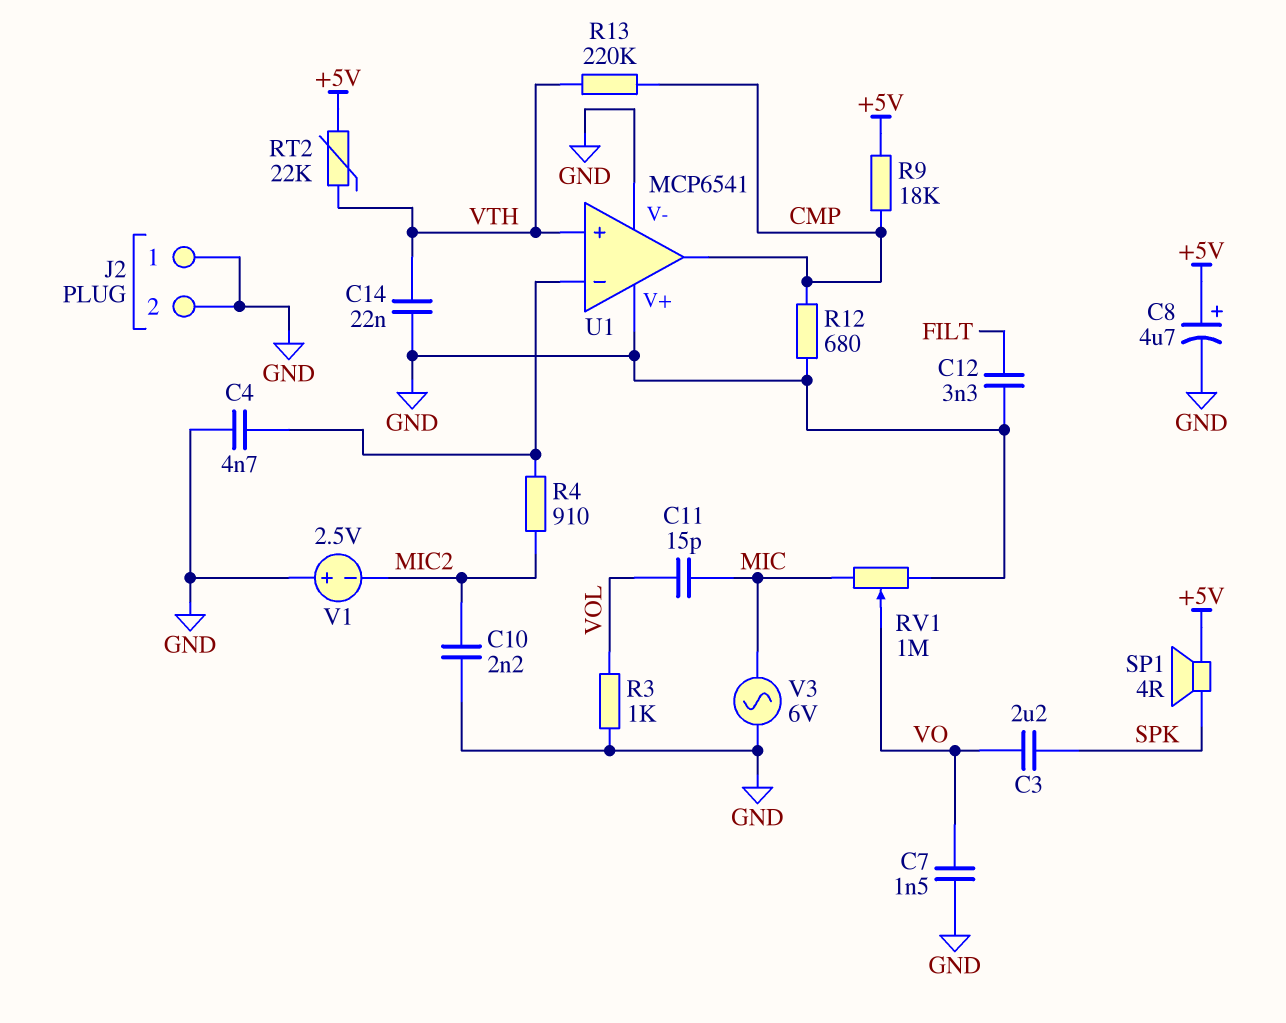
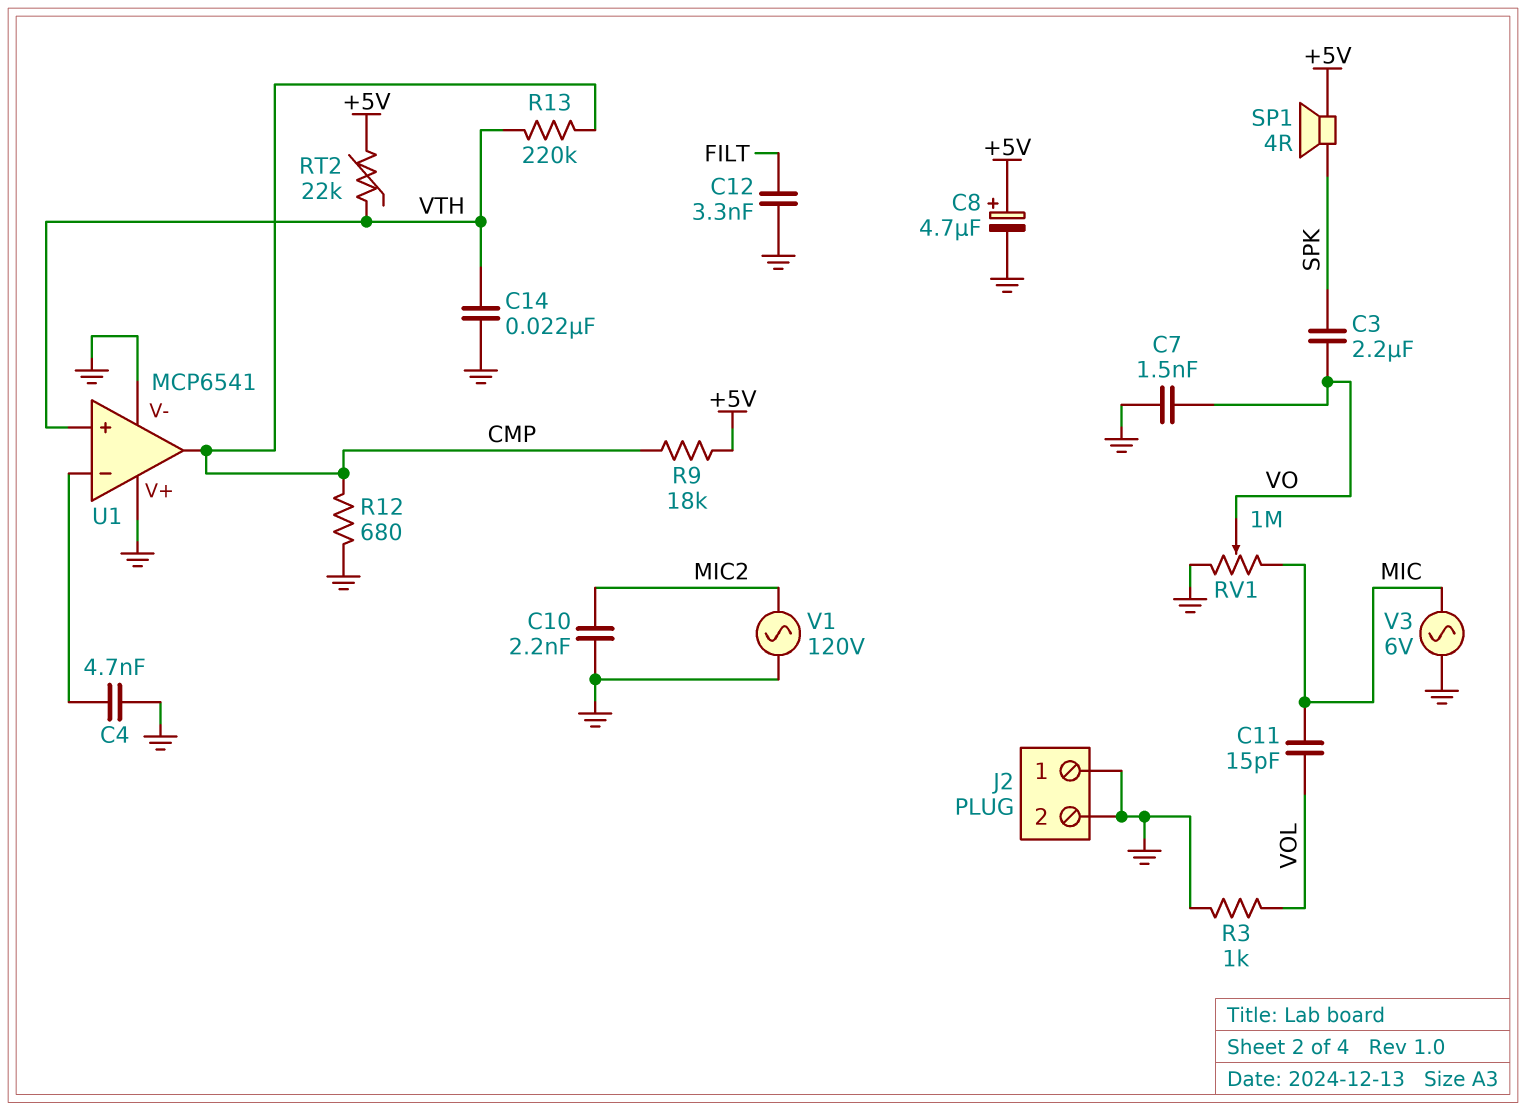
R4: 910 (MIC2, U1/in-) -> none
V1: 2.5V (plus GND, minus MIC2) -> AC 120V (GND, MIC2)

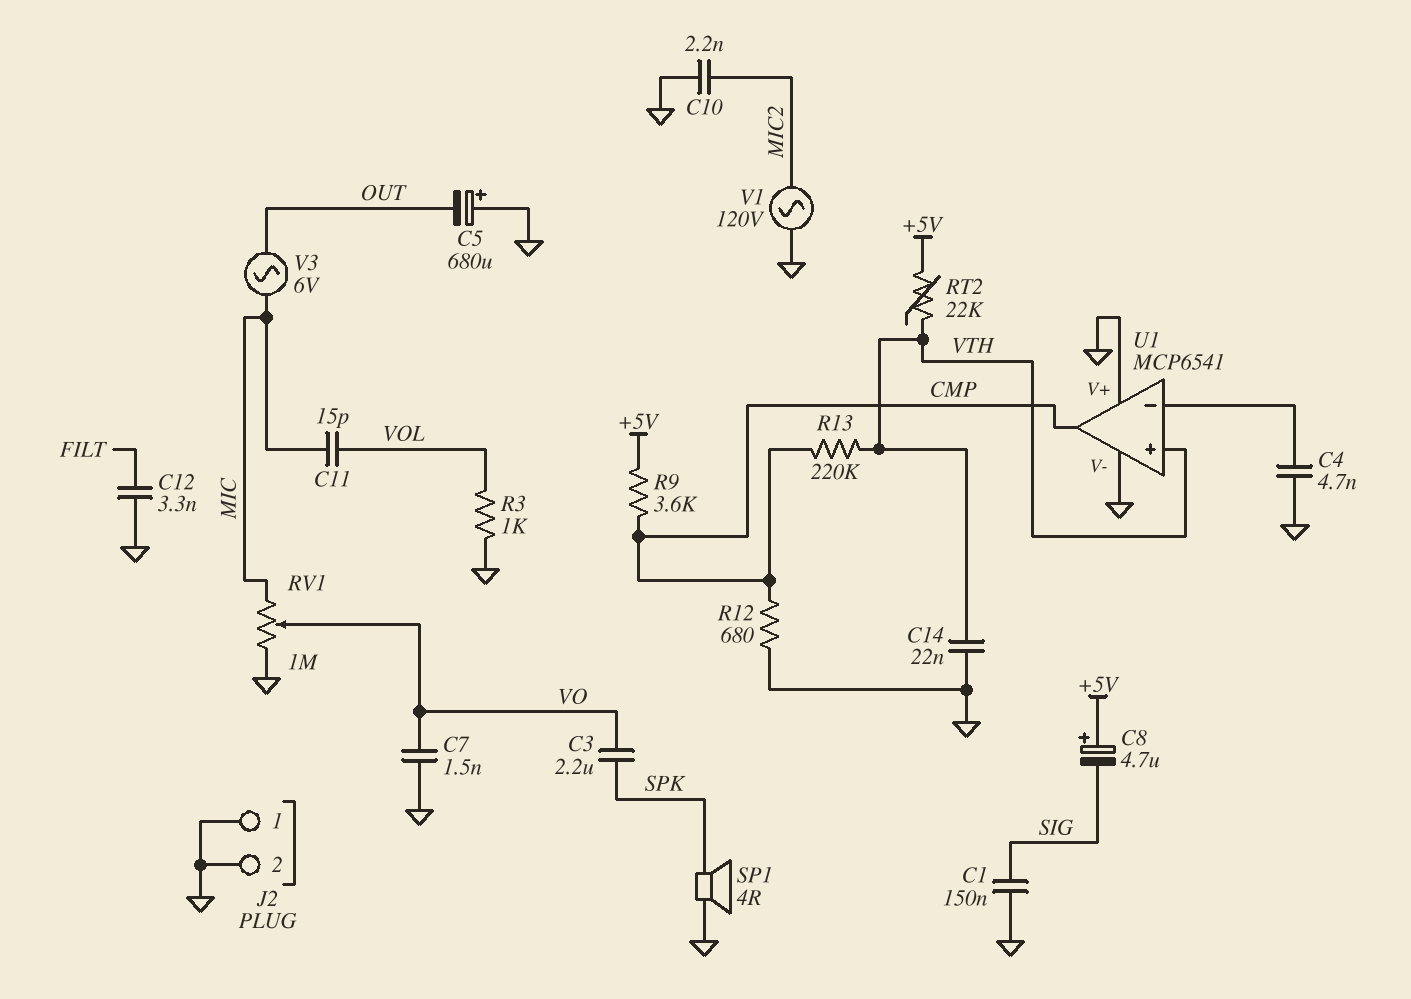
C1: none -> 150nF (GND, SIG)
C5: none -> 680uF (plus GND, minus OUT)
C8: 4.7uF (plus +5V, minus GND) -> 4.7uF (plus +5V, minus SIG)
R9: 18k (+5V, CMP) -> 3.6k (+5V, CMP)
SP1: speaker 4R (+5V, SPK) -> speaker 4R (GND, SPK)
V3: AC 6V (GND, MIC) -> AC 6V (MIC, OUT)

